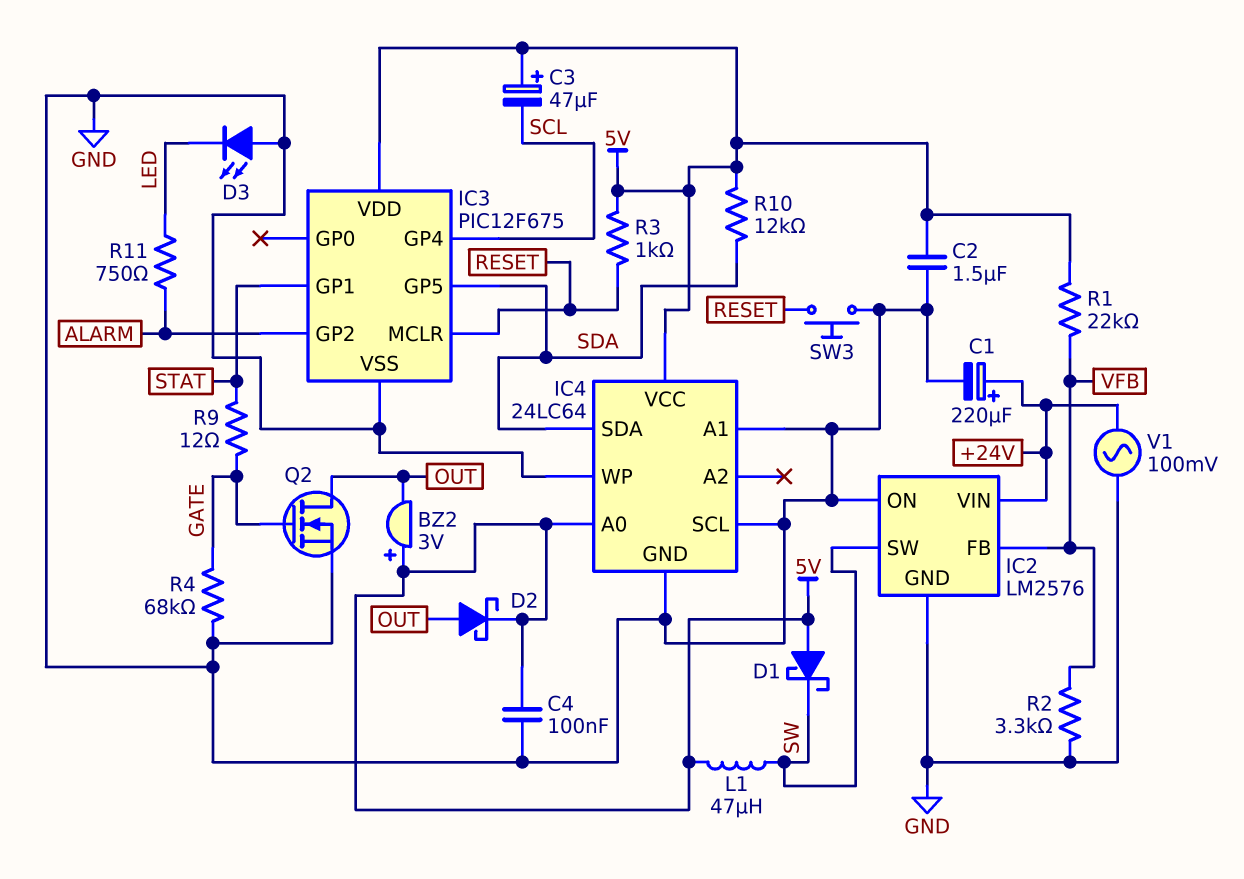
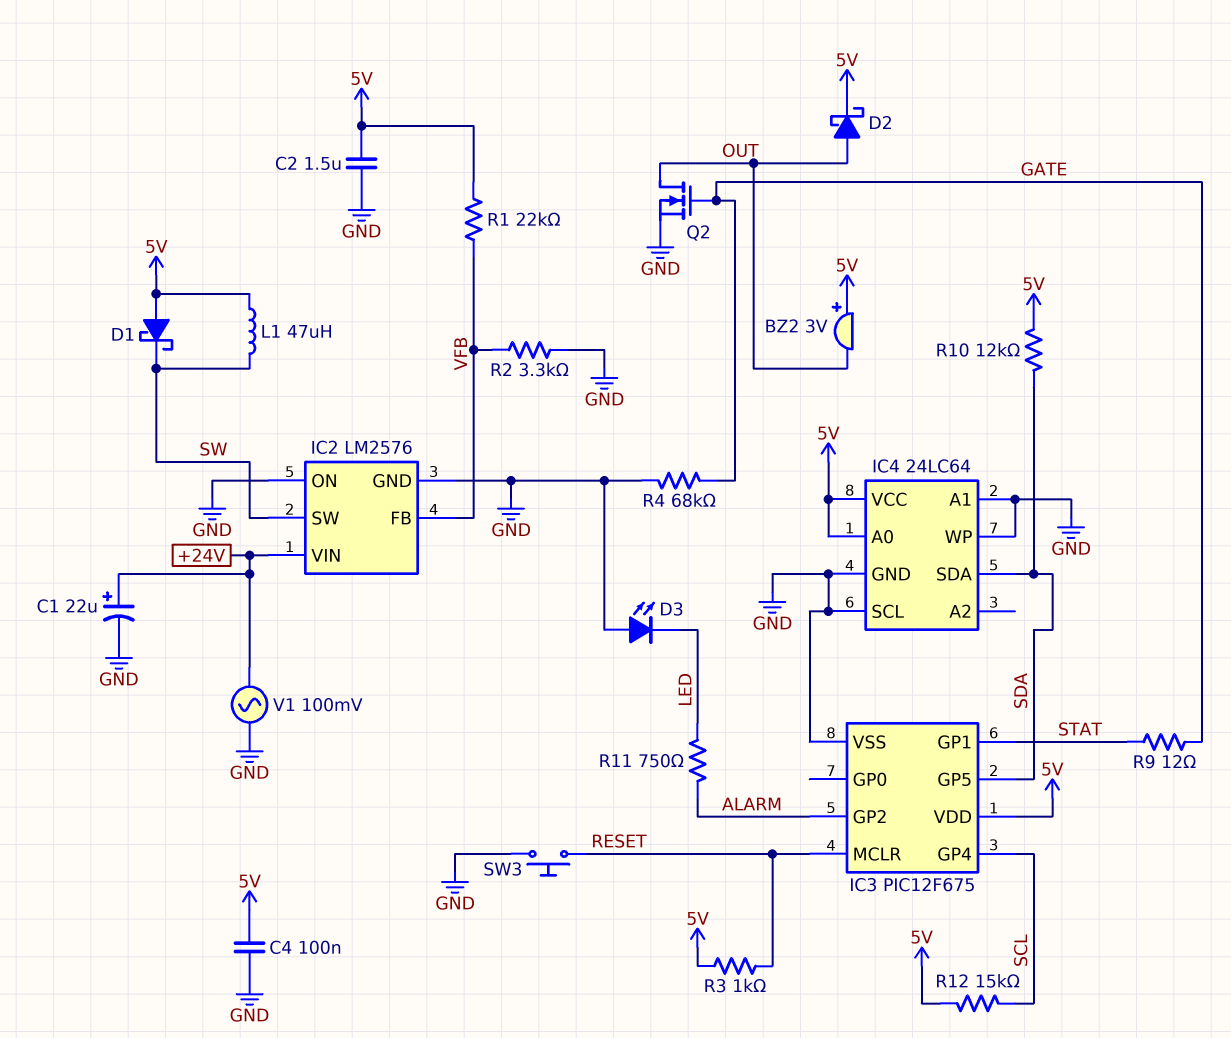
C1: 220uF (plus +24V, minus GND) -> 22uF (plus +24V, minus GND)
C3: 47uF (plus 5V, minus SCL) -> none
R12: none -> 15k (5V, SCL)

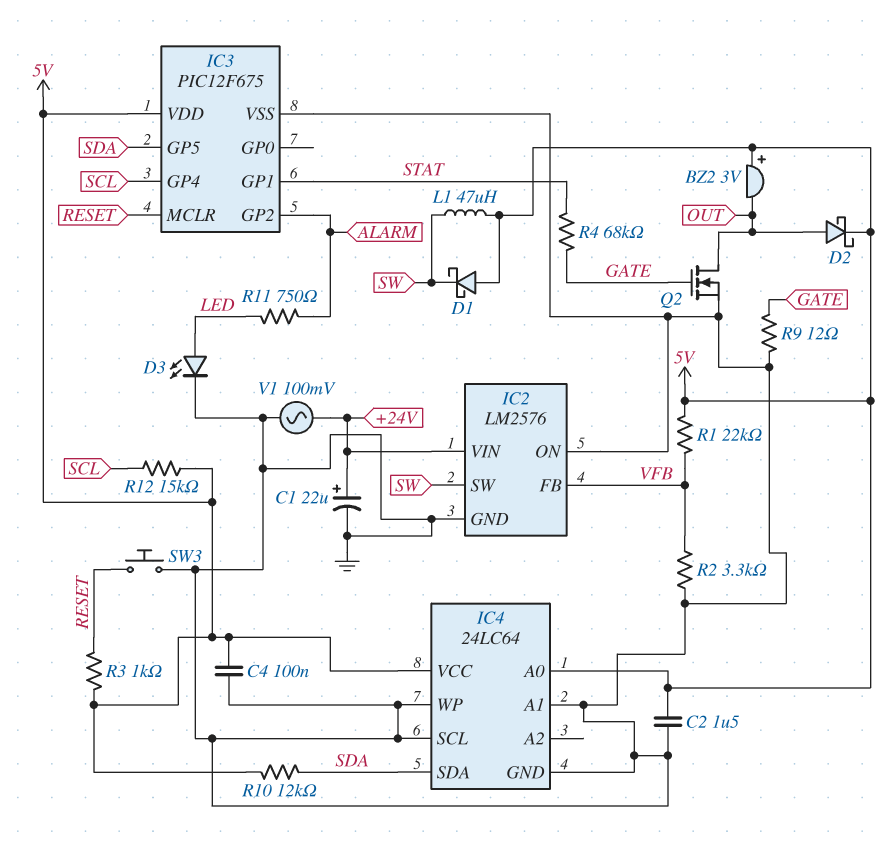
D3: LED (A GND, K LED) -> LED (A LED, K GND)
R4: 68k (GATE, GND) -> 68k (GATE, STAT)
R9: 12 (GATE, STAT) -> 12 (GATE, GND)

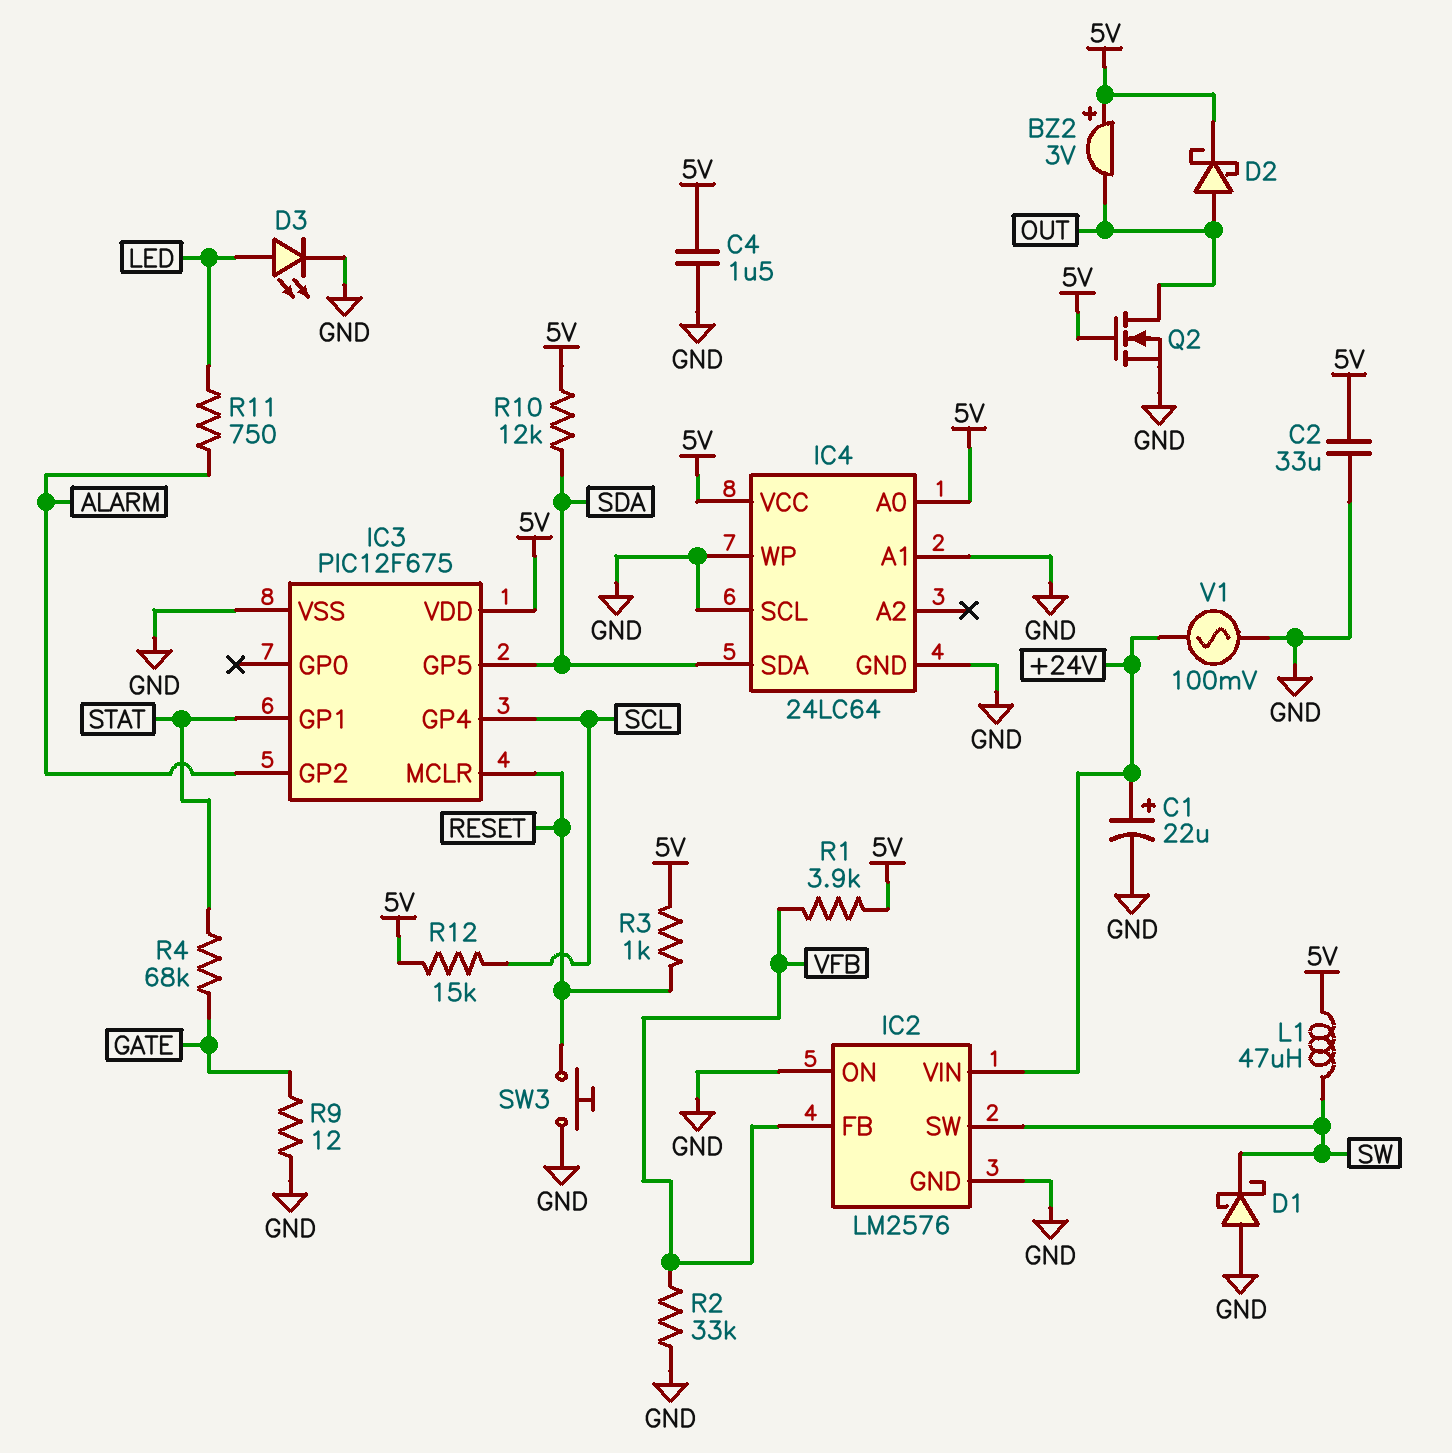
C2: 1.5uF (5V, GND) -> 33uF (5V, GND)
C4: 100nF (5V, GND) -> 1.5uF (5V, GND)
D1: schottky (A 5V, K SW) -> schottky (A GND, K SW)
Q2: NMOS (G GATE, D OUT, S GND) -> NMOS (G 5V, D OUT, S GND)
R1: 22k (5V, VFB) -> 3.9k (5V, VFB)
R2: 3.3k (GND, VFB) -> 33k (GND, VFB)

